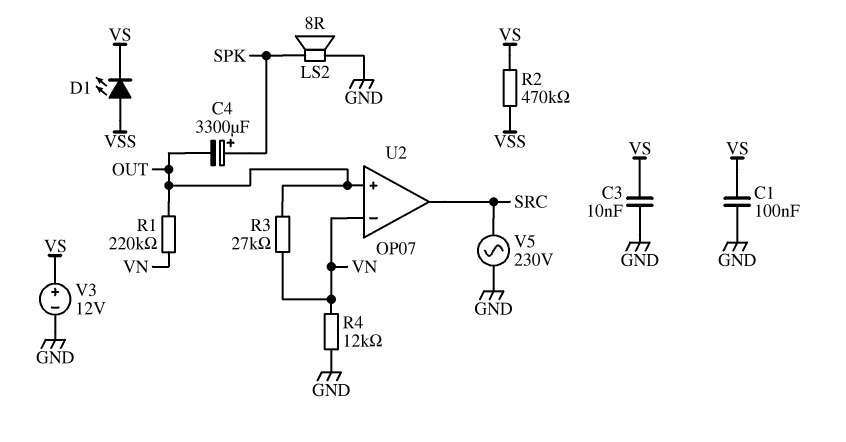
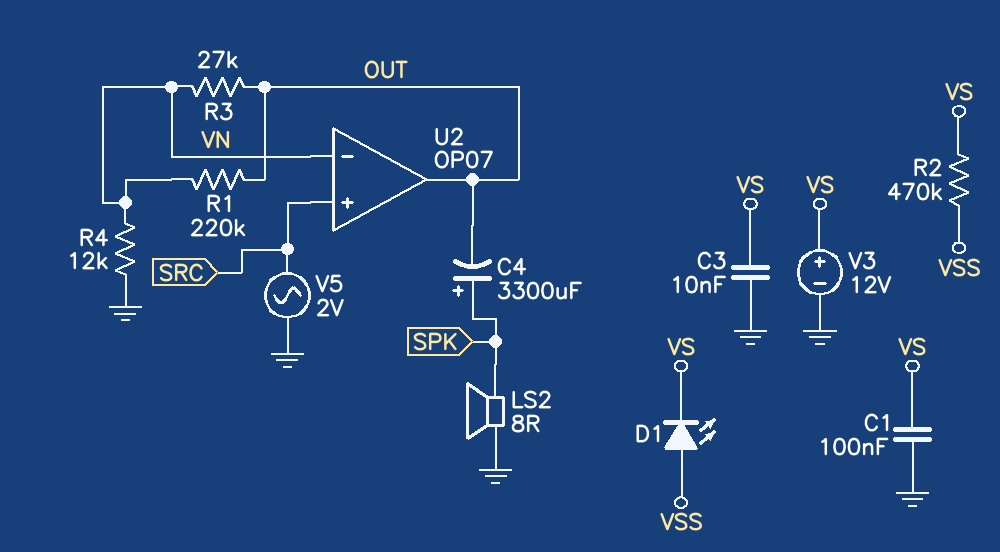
U2 pin in+: OUT -> SRC
U2 pin out: SRC -> OUT
V5: AC 230V (GND, SRC) -> AC 2V (GND, SRC)

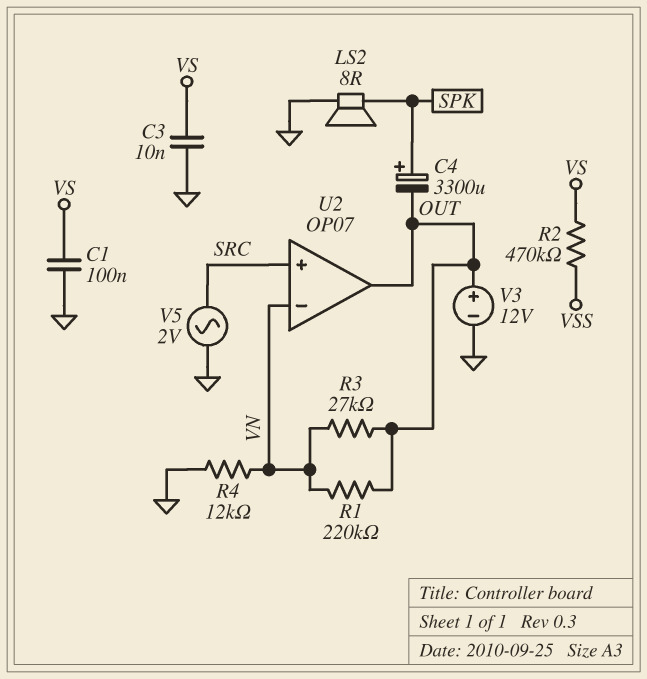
D1: LED (A VSS, K VS) -> none
V3: 12V (plus VS, minus GND) -> 12V (plus OUT, minus GND)

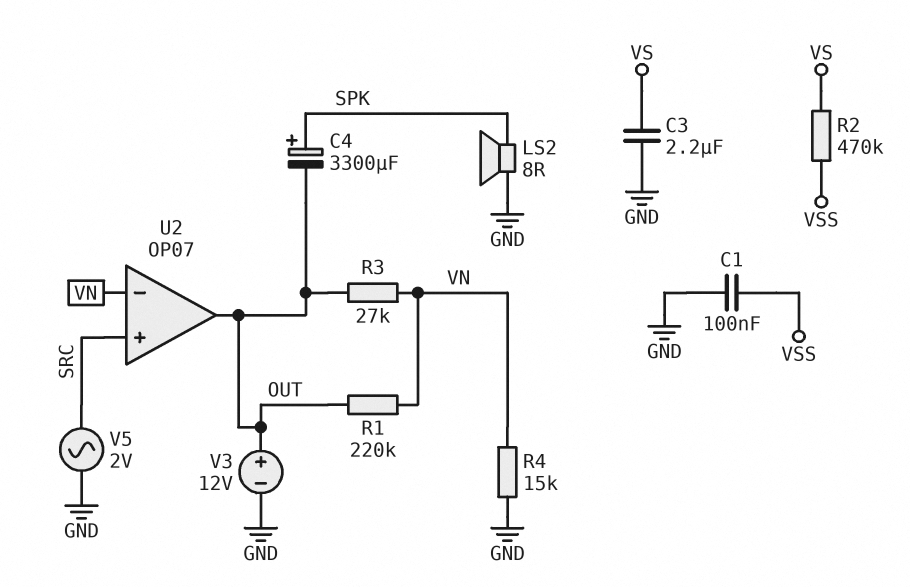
C1: 100nF (GND, VS) -> 100nF (GND, VSS)
C3: 10nF (GND, VS) -> 2.2uF (GND, VS)
R4: 12k (GND, VN) -> 15k (GND, VN)

